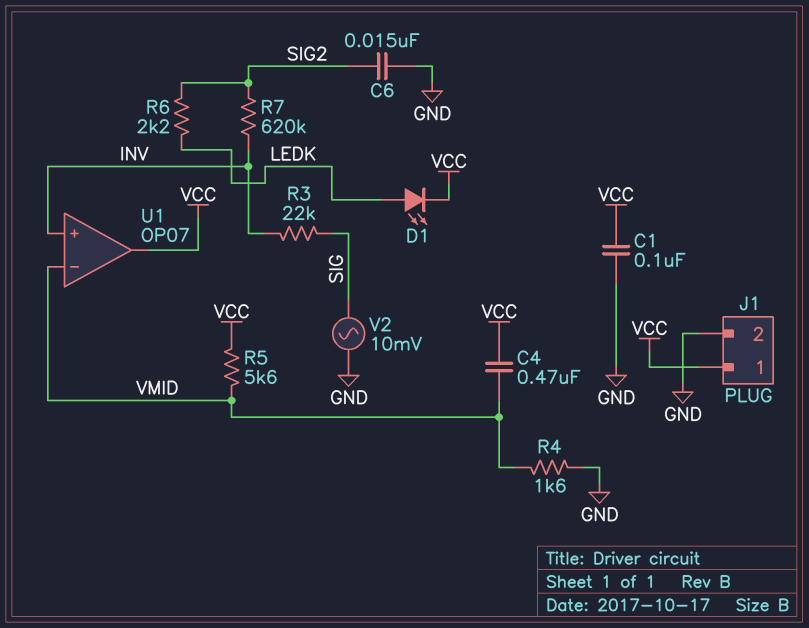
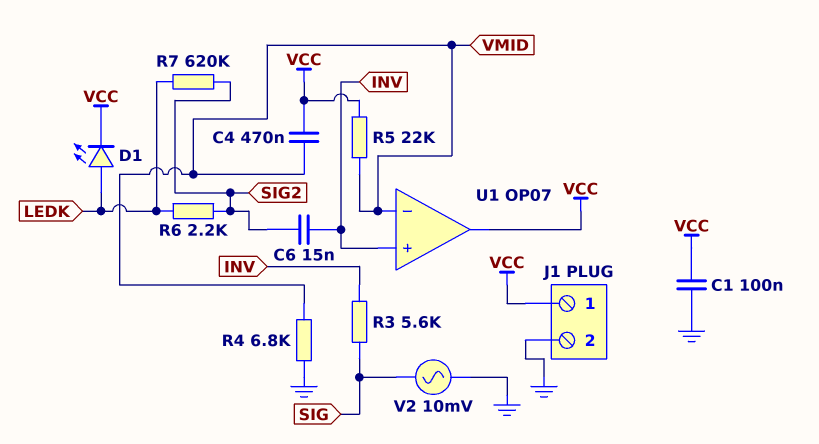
C6: 15nF (GND, SIG2) -> 15nF (INV, SIG2)
R3: 22k (INV, SIG) -> 5.6k (INV, SIG)
R4: 1.6k (GND, VMID) -> 6.8k (GND, VMID)
R5: 5.6k (VCC, VMID) -> 22k (VCC, VMID)
R7: 620k (INV, SIG2) -> 620k (LEDK, SIG2)

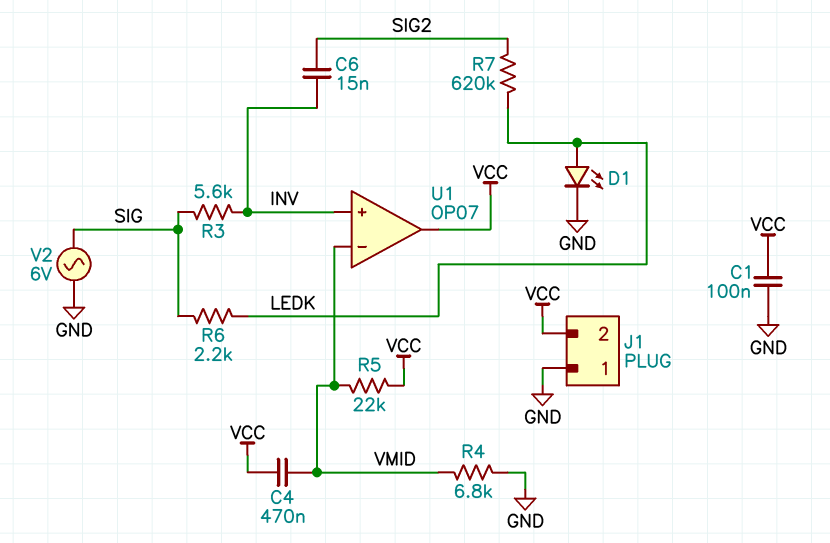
D1: LED (A LEDK, K VCC) -> LED (A LEDK, K GND)
J1 pin 1: VCC -> GND
J1 pin 2: GND -> VCC
R6: 2.2k (LEDK, SIG2) -> 2.2k (LEDK, SIG)
V2: AC 10mV (GND, SIG) -> AC 6V (GND, SIG)

